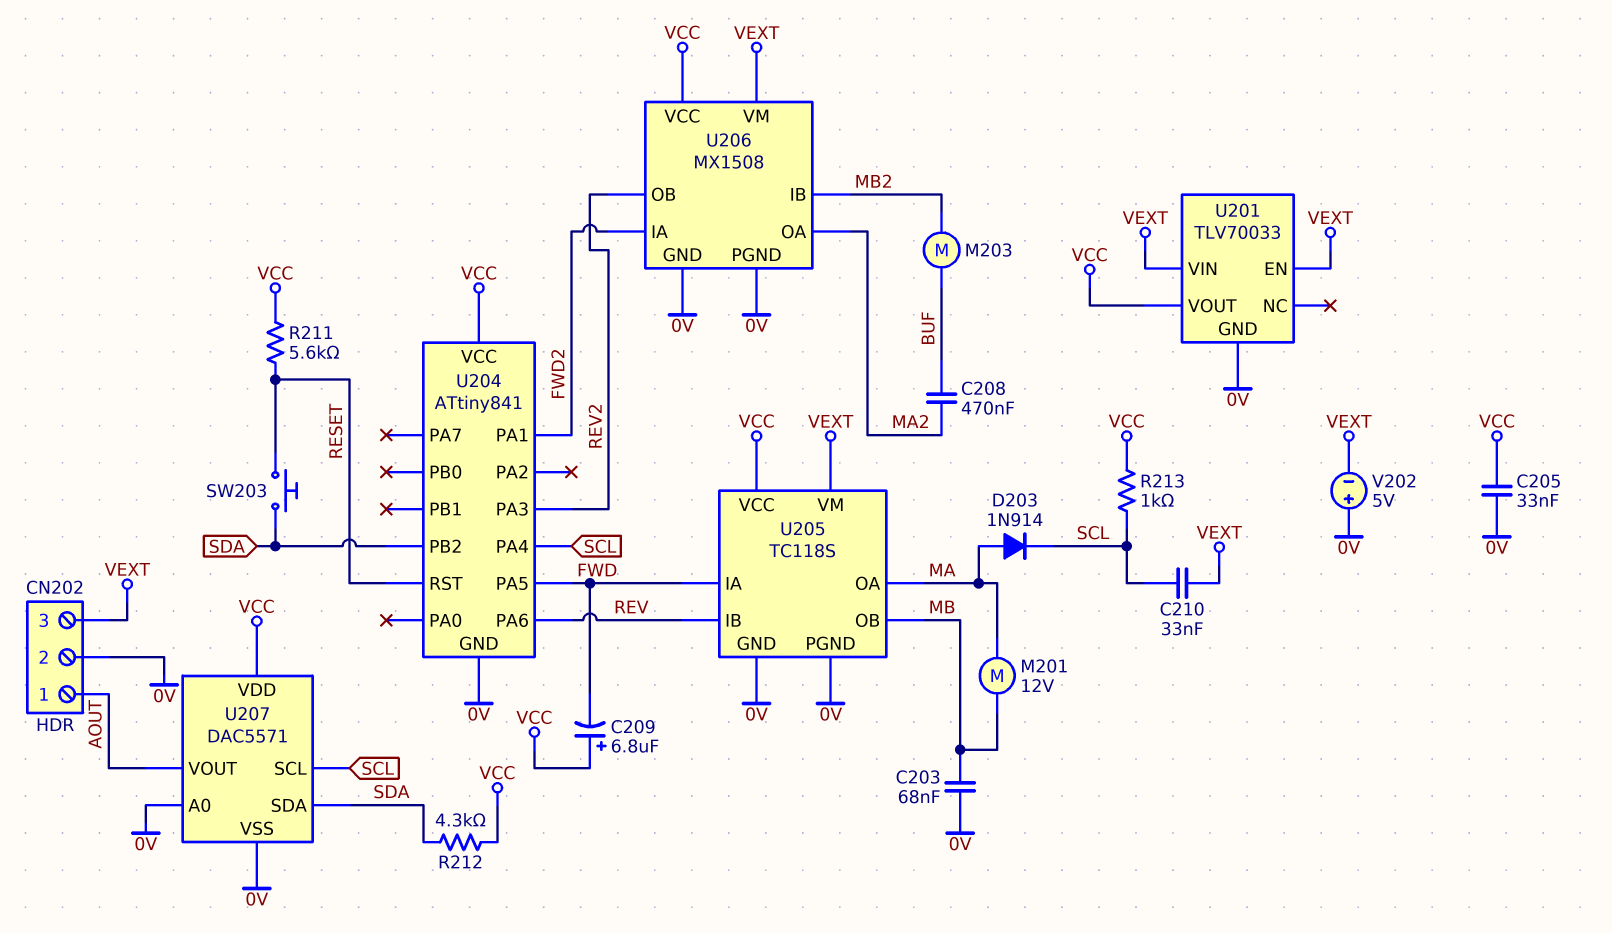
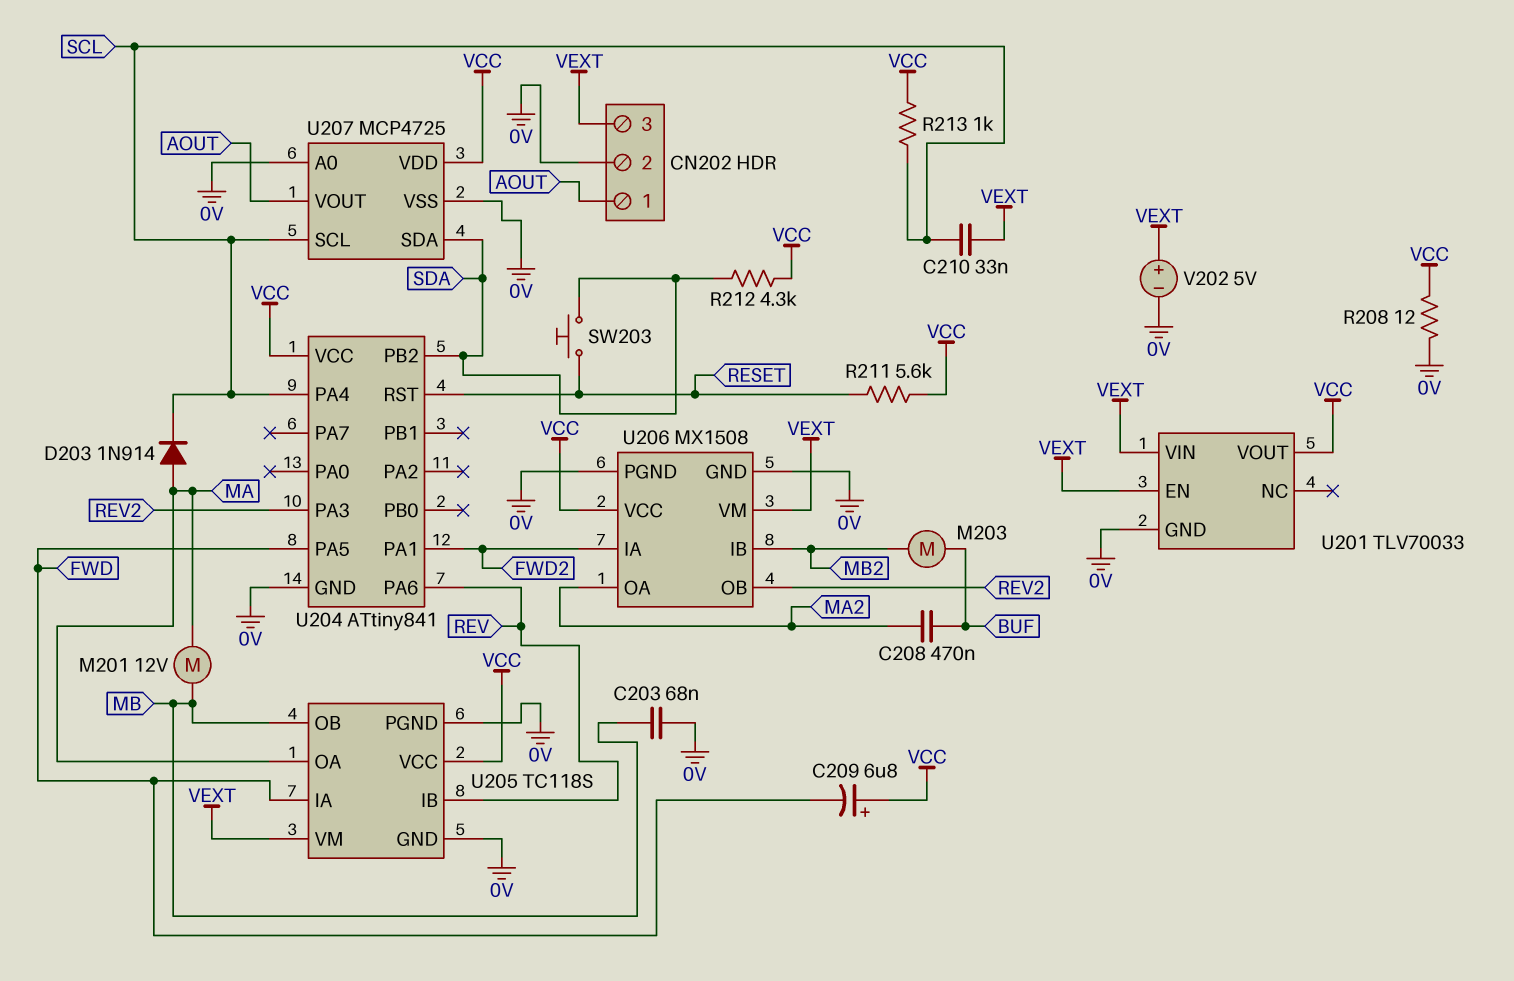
C205: 33nF (0V, VCC) -> none
R208: none -> 12 (0V, VCC)
U207: DAC5571 -> MCP4725
V202: 5V (plus 0V, minus VEXT) -> 5V (plus VEXT, minus 0V)

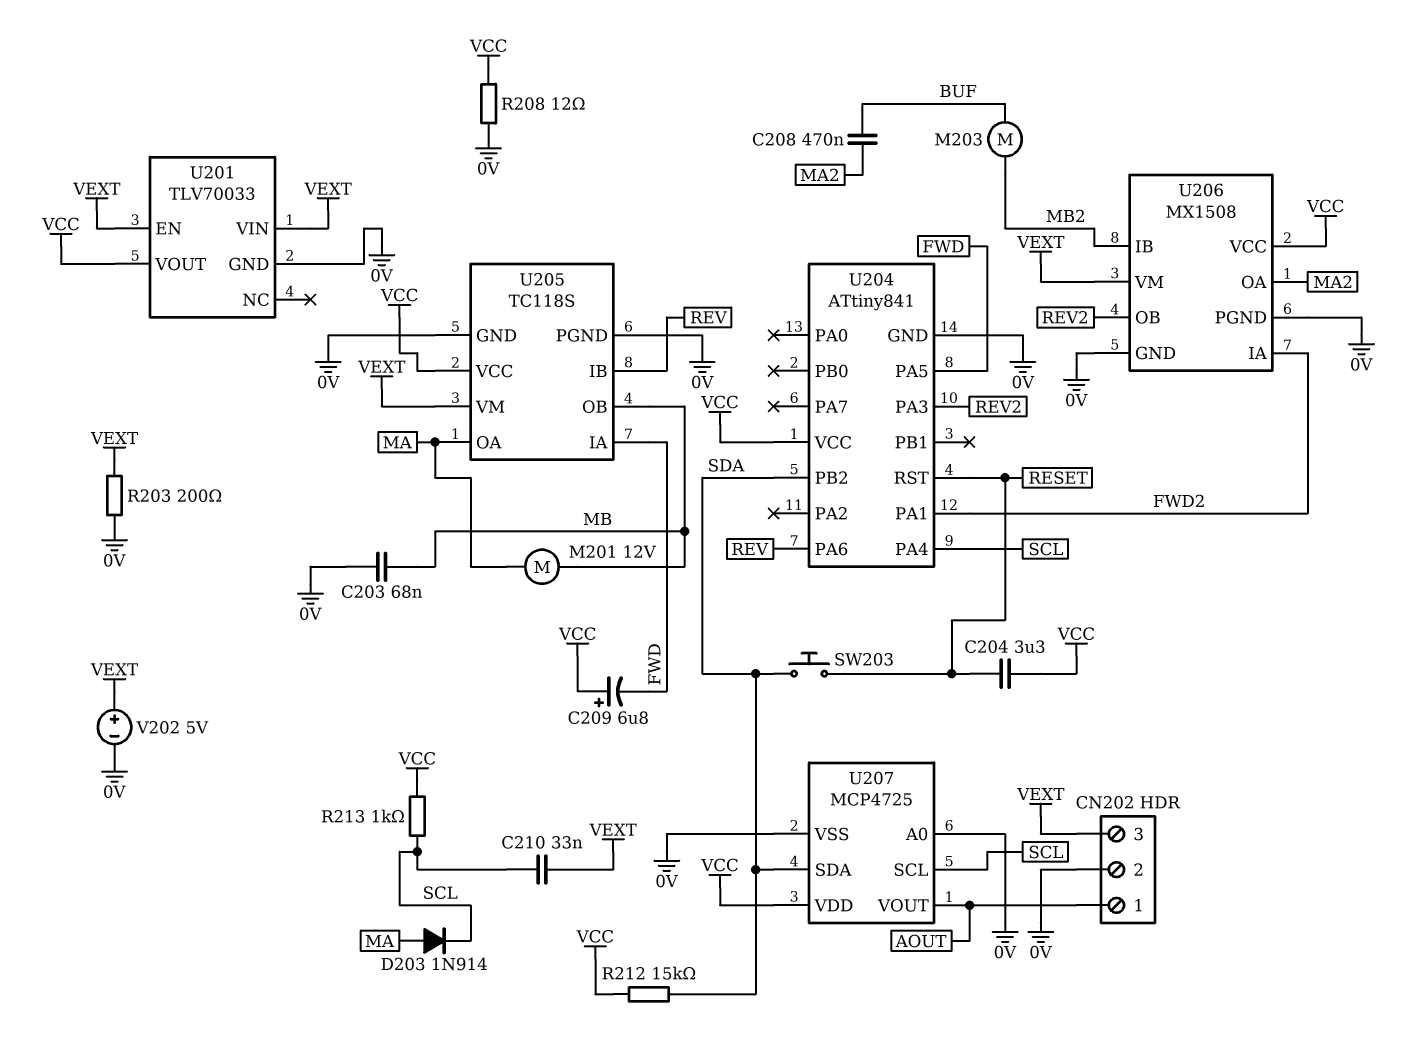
C204: none -> 3.3uF (RESET, VCC)
R203: none -> 200 (0V, VEXT)
R211: 5.6k (RESET, VCC) -> none
R212: 4.3k (SDA, VCC) -> 15k (SDA, VCC)

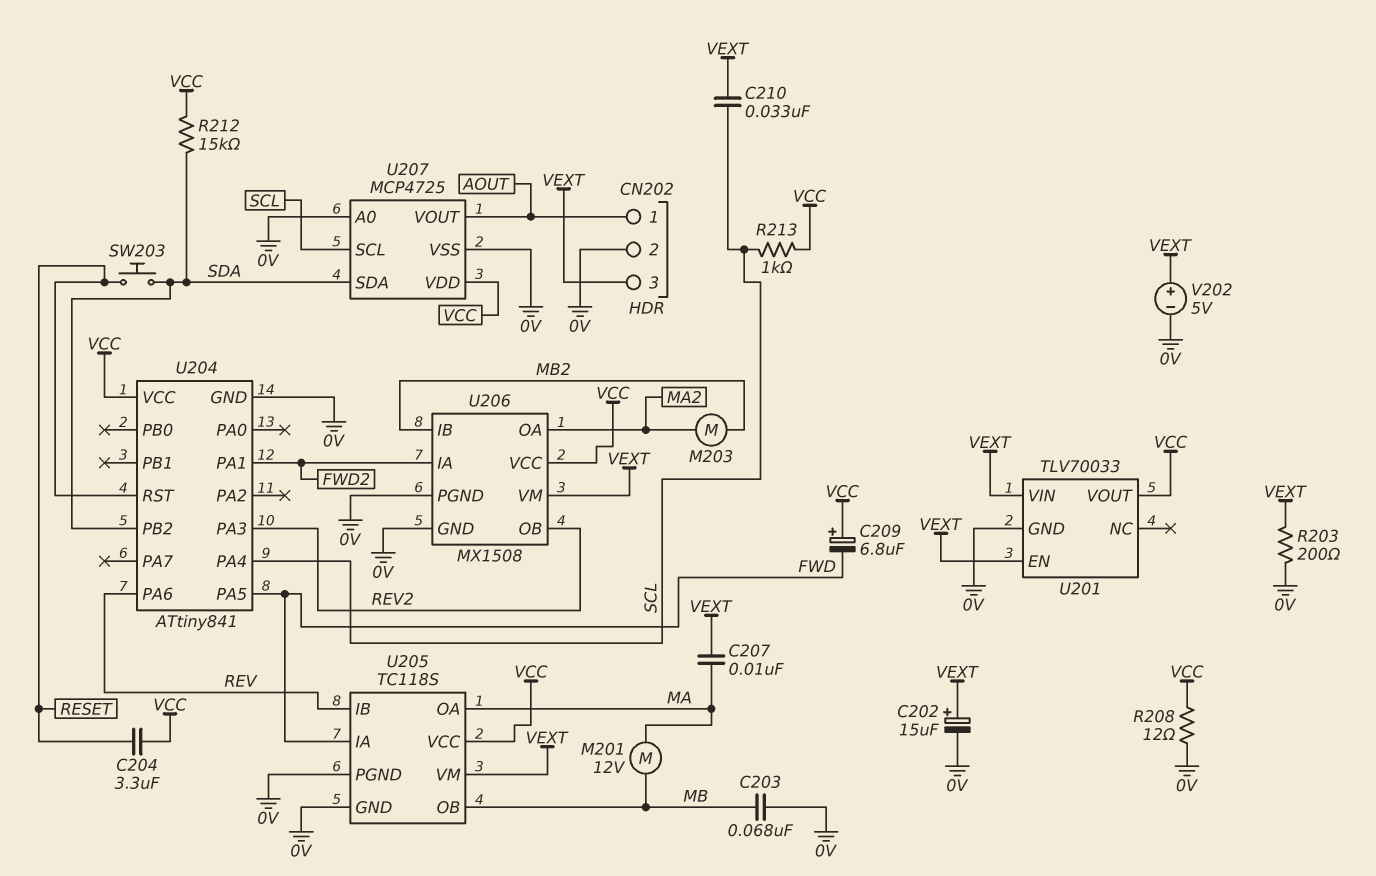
C202: none -> 15uF (plus VEXT, minus 0V)
C207: none -> 10nF (MA, VEXT)
C208: 470nF (BUF, MA2) -> none
D203: diode 1N914 (A MA, K SCL) -> none
M203: motor (BUF, MB2) -> motor (MA2, MB2)

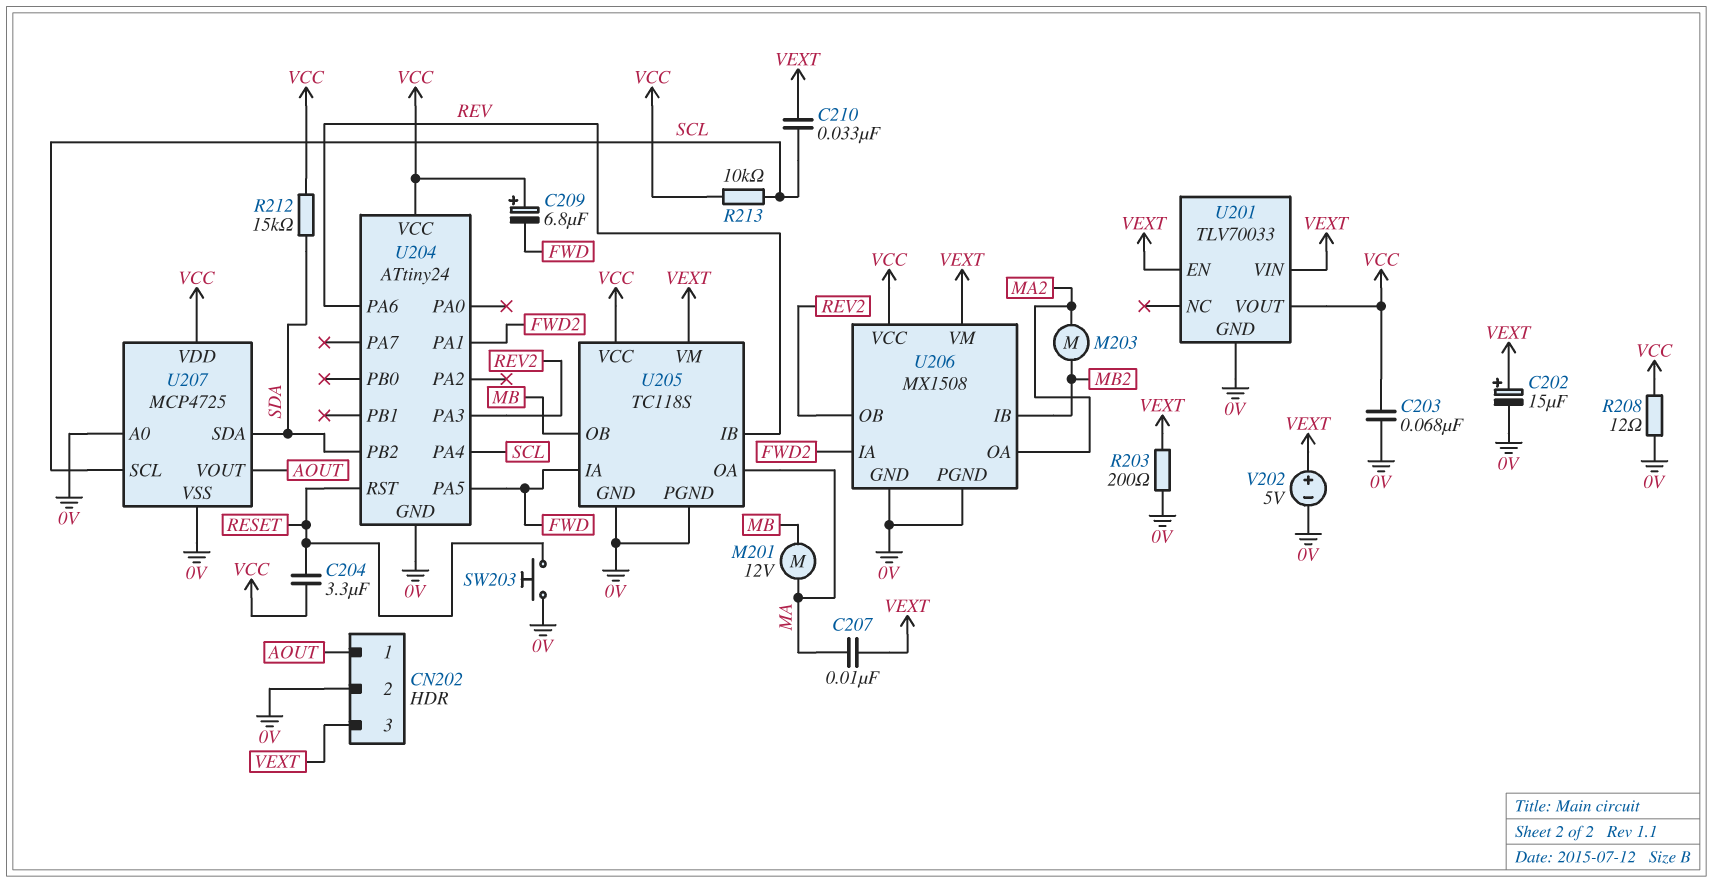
C203: 68nF (0V, MB) -> 68nF (0V, VCC)
R213: 1k (SCL, VCC) -> 10k (SCL, VCC)
SW203: button (RESET, SDA) -> button (0V, RESET)
U204: ATtiny841 -> ATtiny24

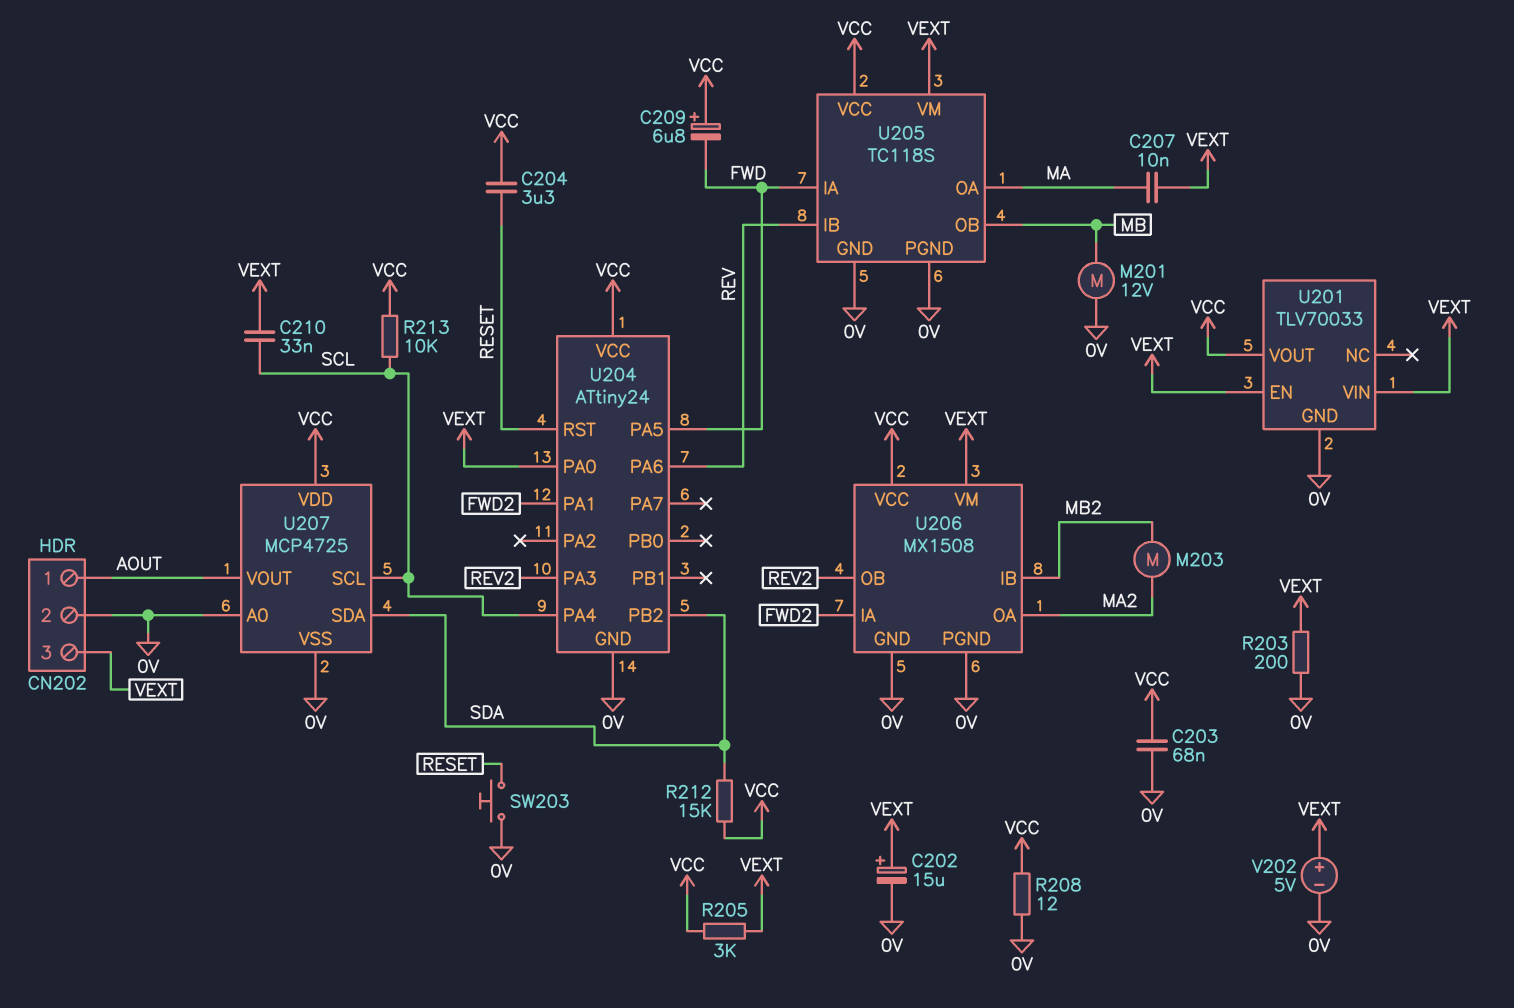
M201: motor 12V (MA, MB) -> motor 12V (0V, MB)
R205: none -> 3k (VCC, VEXT)
U204 pin PA0: none -> VEXT

